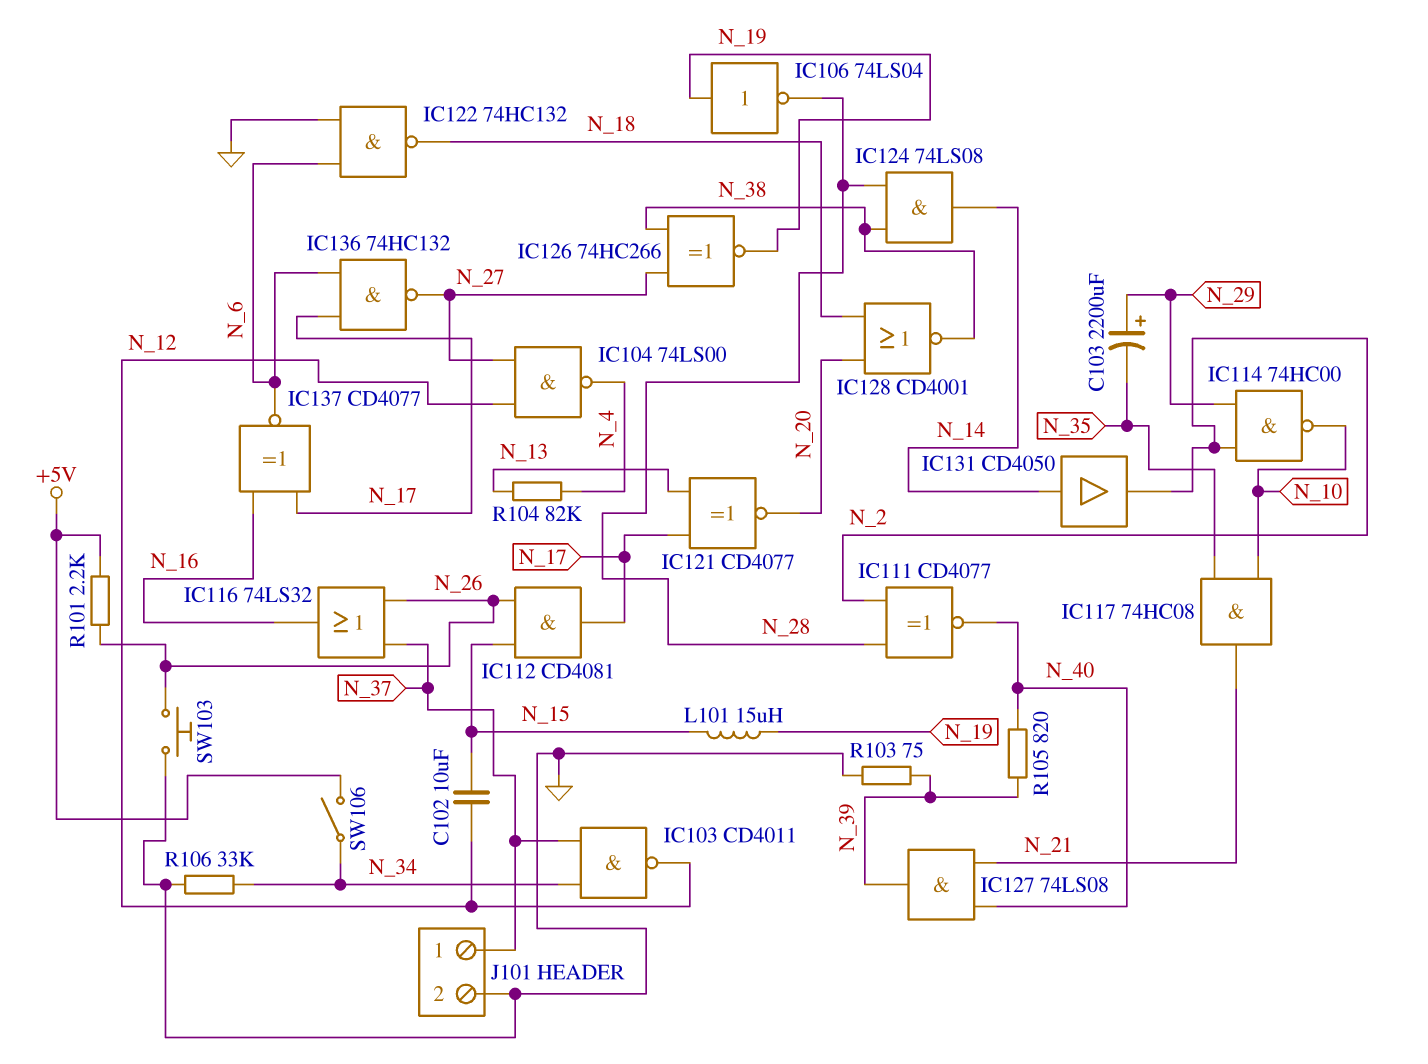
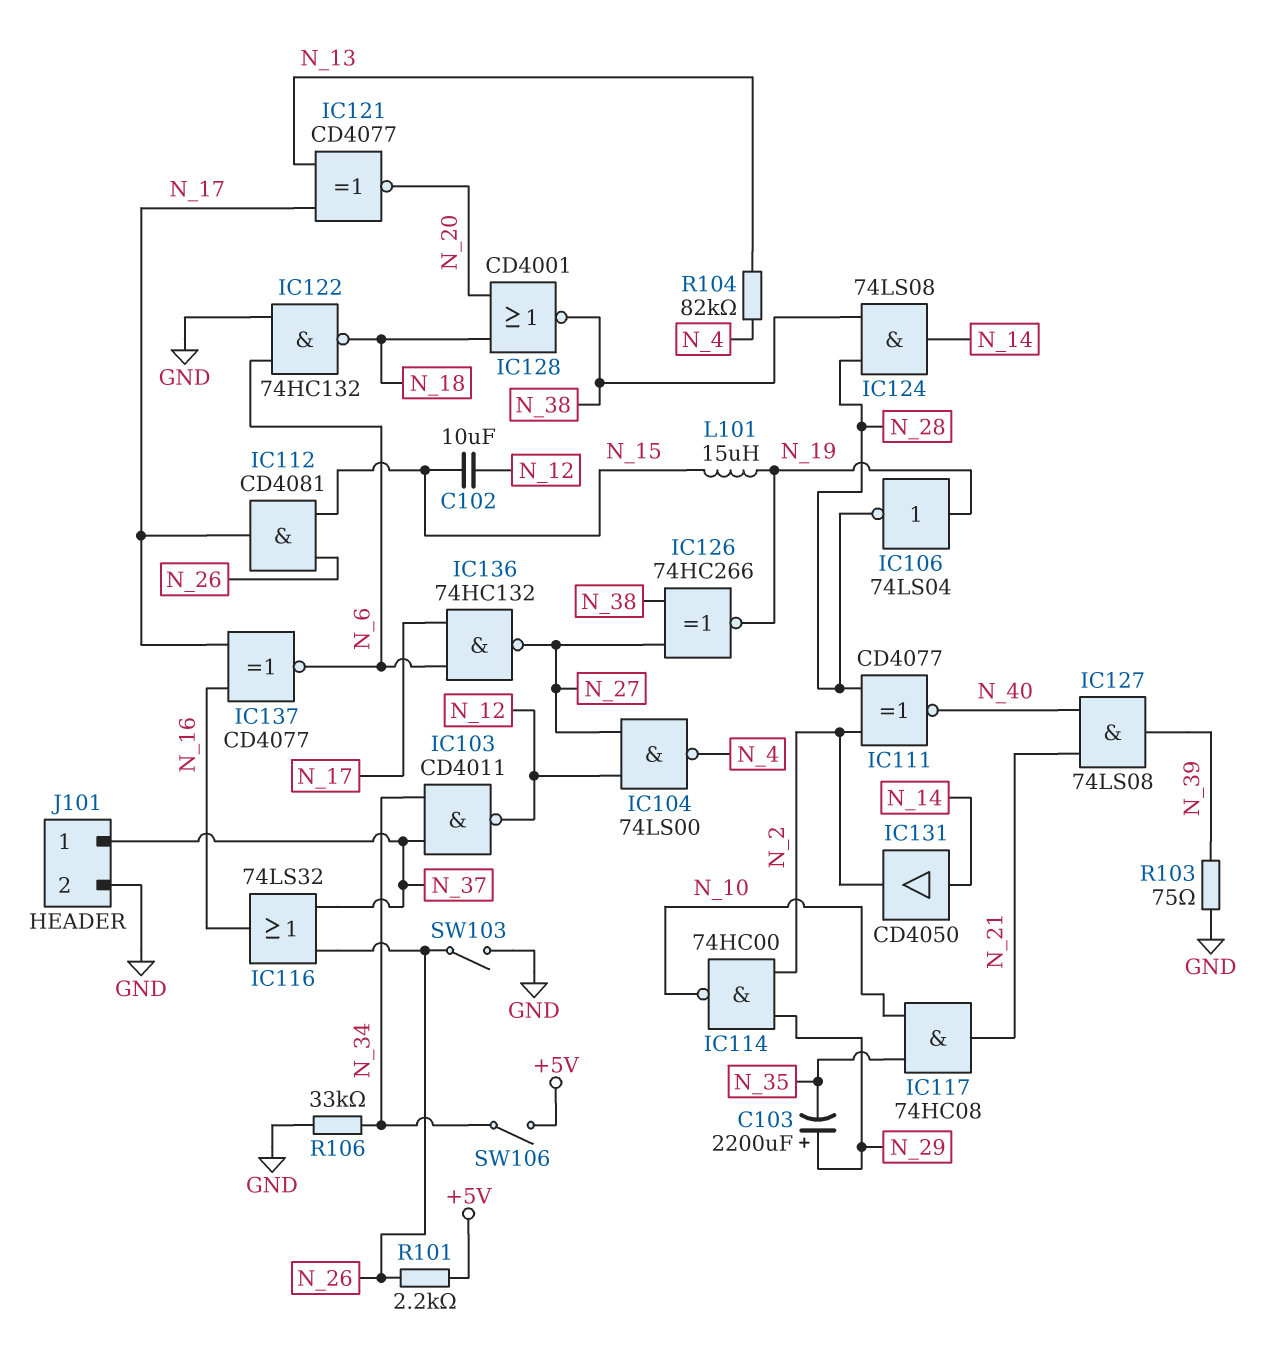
R105: 820 (N_39, N_40) -> none
SW103: button (GND, N_26) -> switch (GND, N_26)

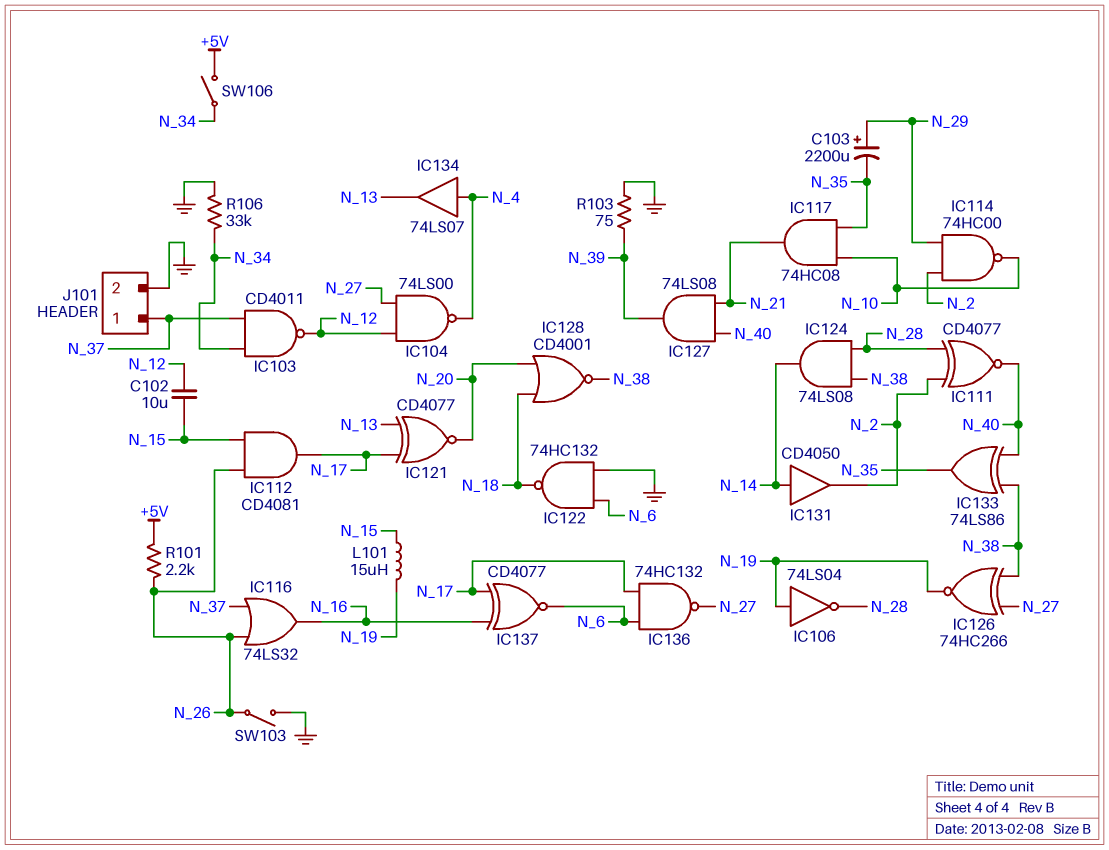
IC133: none -> XOR 74LS86 (in N_38, in N_40, out N_35)
IC134: none -> buffer 74LS07 (in N_4, out N_13)
R104: 82k (N_4, N_13) -> none

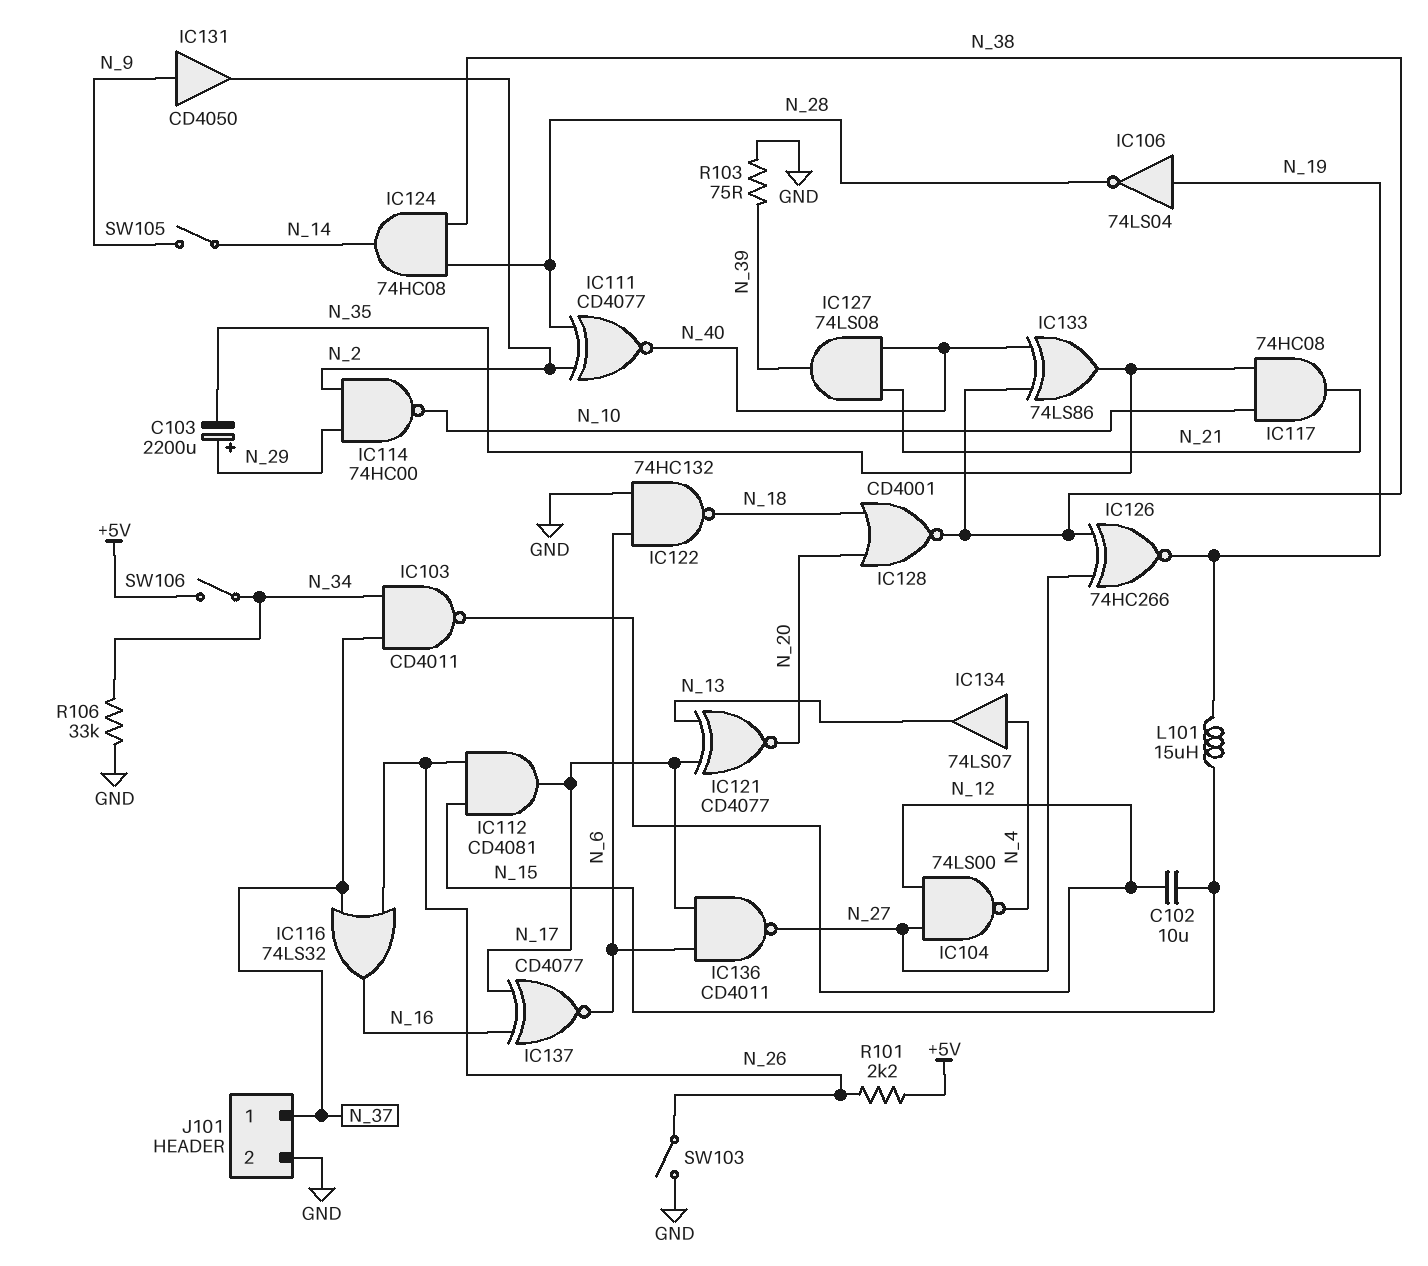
IC124: AND 74LS08 (in N_28, in N_38, out N_14) -> AND 74HC08 (in N_28, in N_38, out N_14)
IC131: buffer CD4050 (in N_14, out N_2) -> buffer CD4050 (in N_9, out N_2)
IC136: NAND 74HC132 (in N_6, in N_17, out N_27) -> NAND CD4011 (in N_6, in N_17, out N_27)
SW105: none -> switch (N_9, N_14)

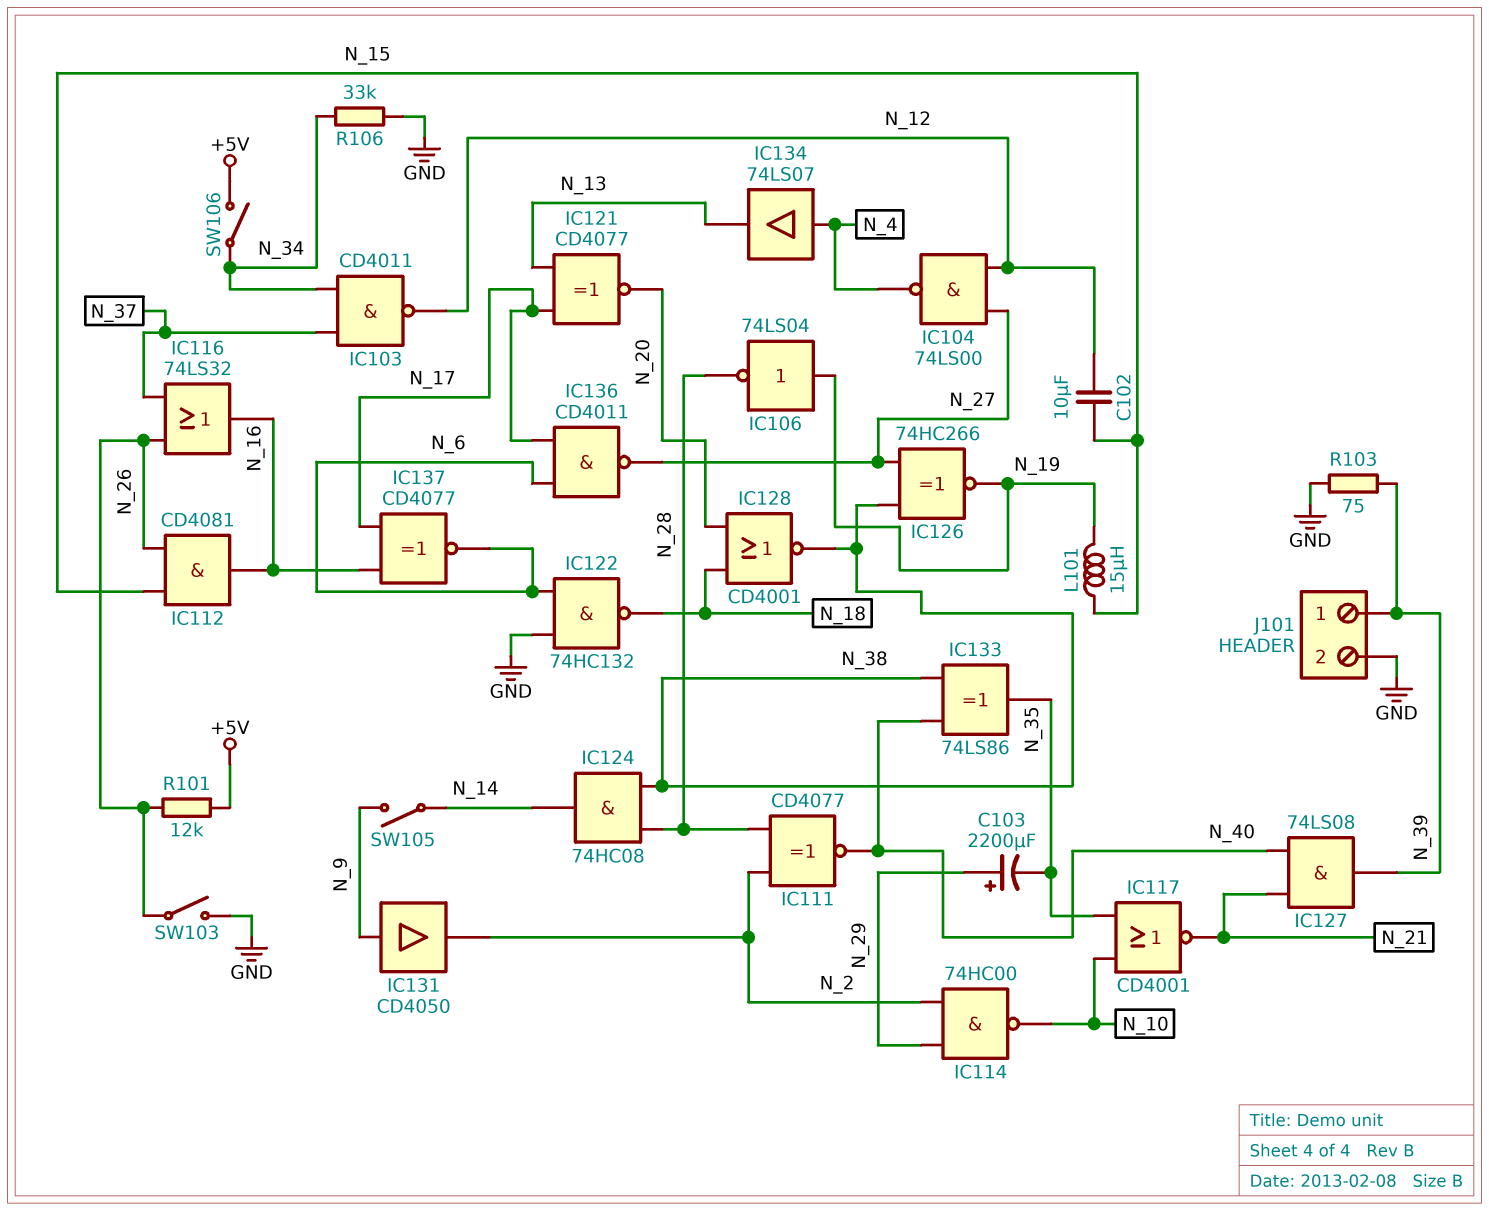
IC112: AND CD4081 (in N_15, in N_26, out N_17) -> AND CD4081 (in N_15, in N_26, out N_16)
IC117: AND 74HC08 (in N_10, in N_35, out N_21) -> NOR CD4001 (in N_10, in N_35, out N_21)
J101 pin 1: N_37 -> N_39
R101: 2.2k (+5V, N_26) -> 12k (+5V, N_26)

